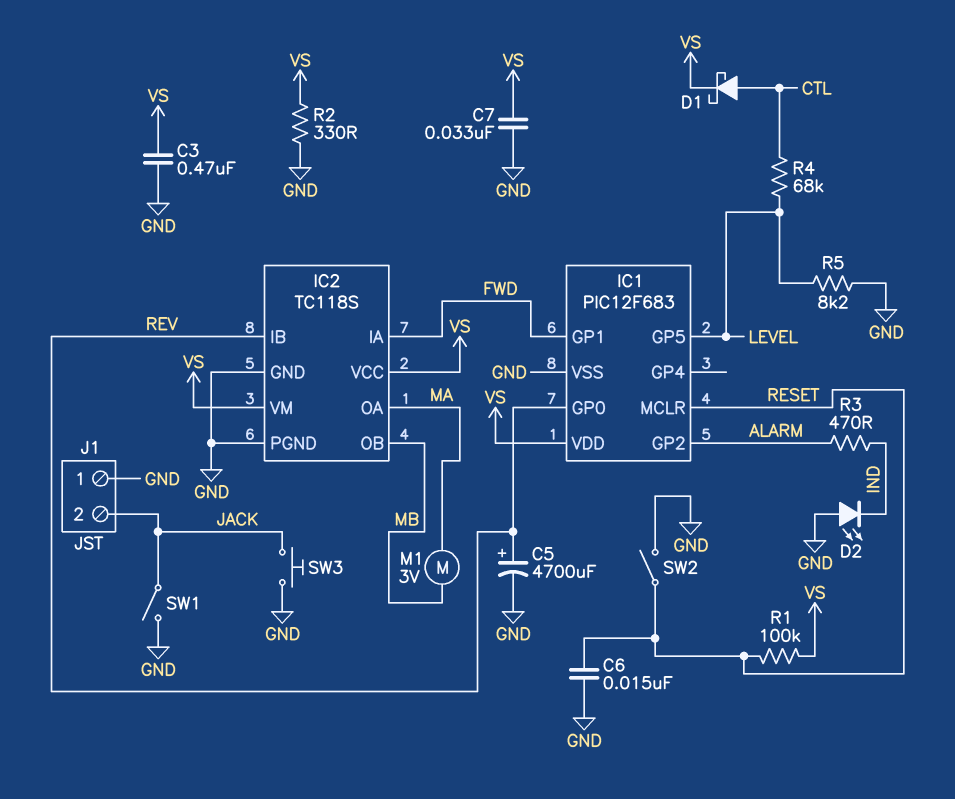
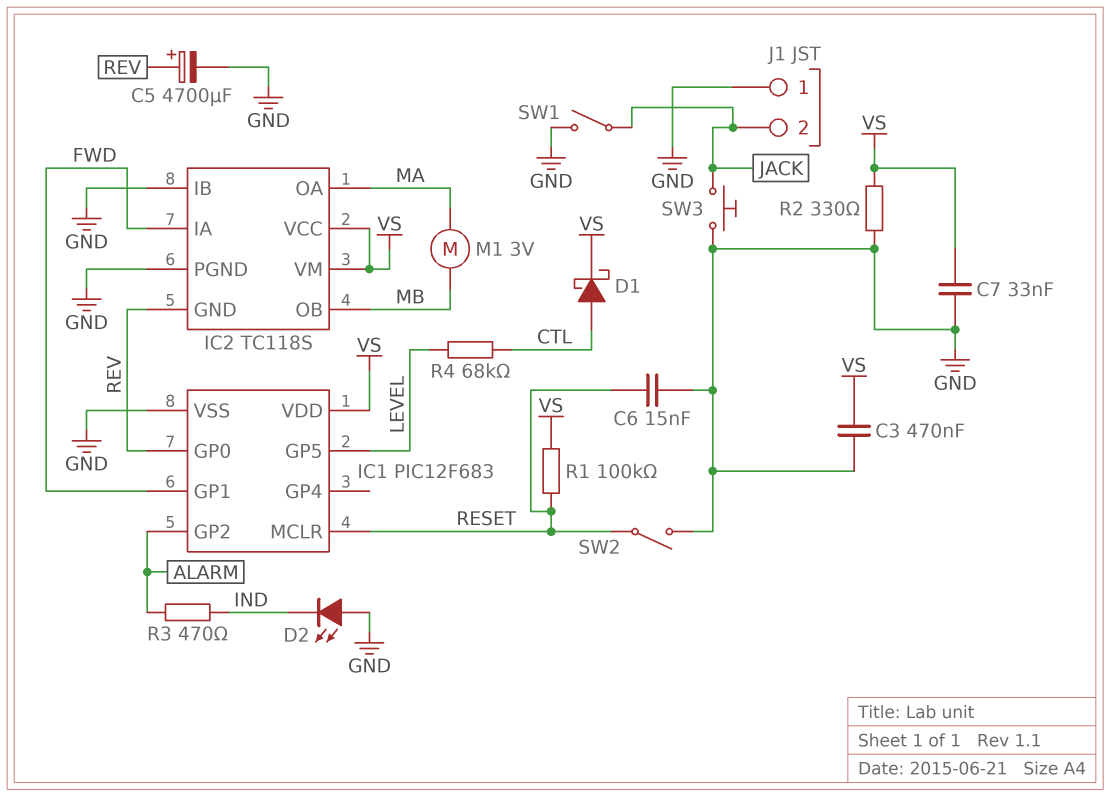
IC2 pin GND: GND -> REV
IC2 pin IB: REV -> GND
R5: 8.2k (GND, LEVEL) -> none

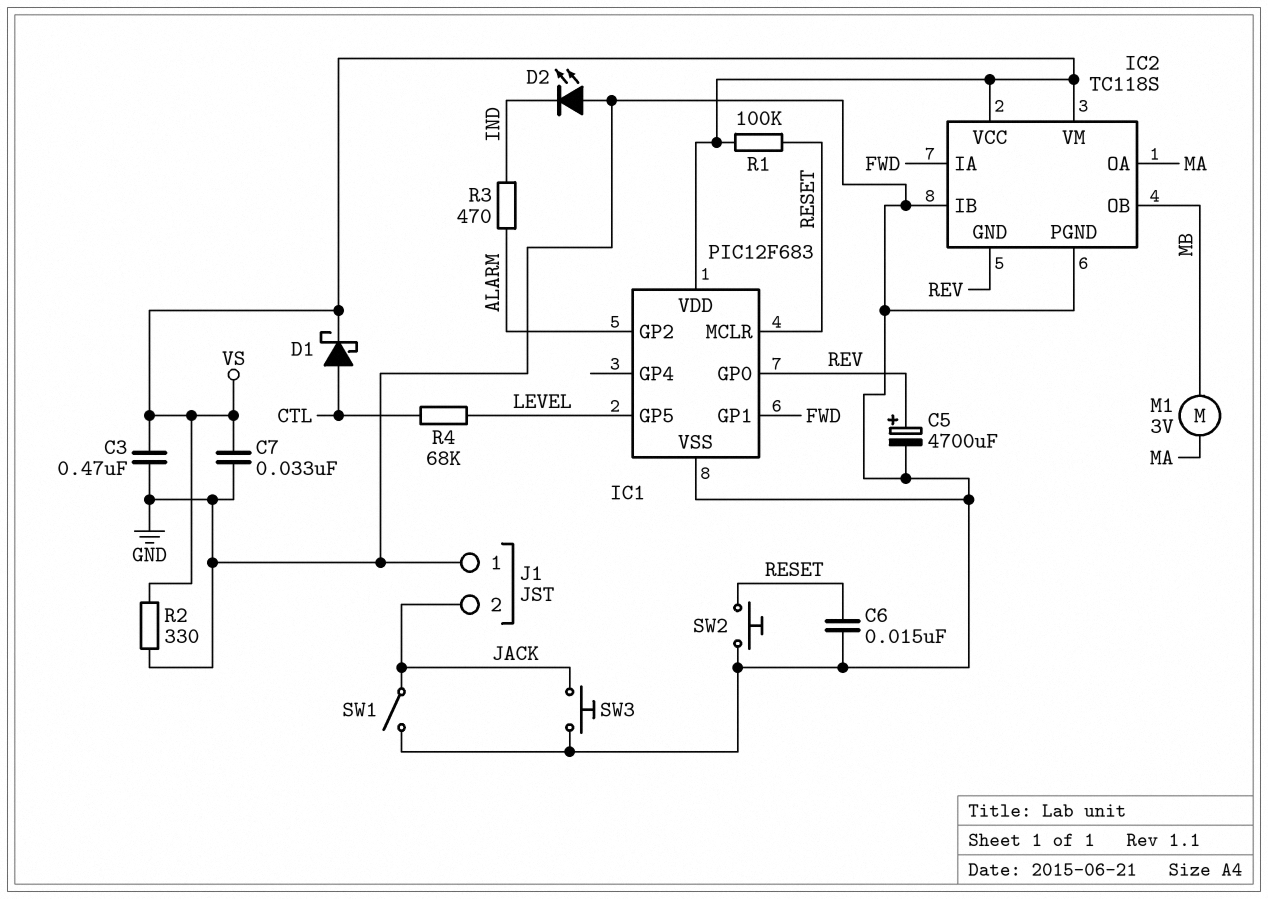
SW2: switch (GND, RESET) -> button (GND, RESET)

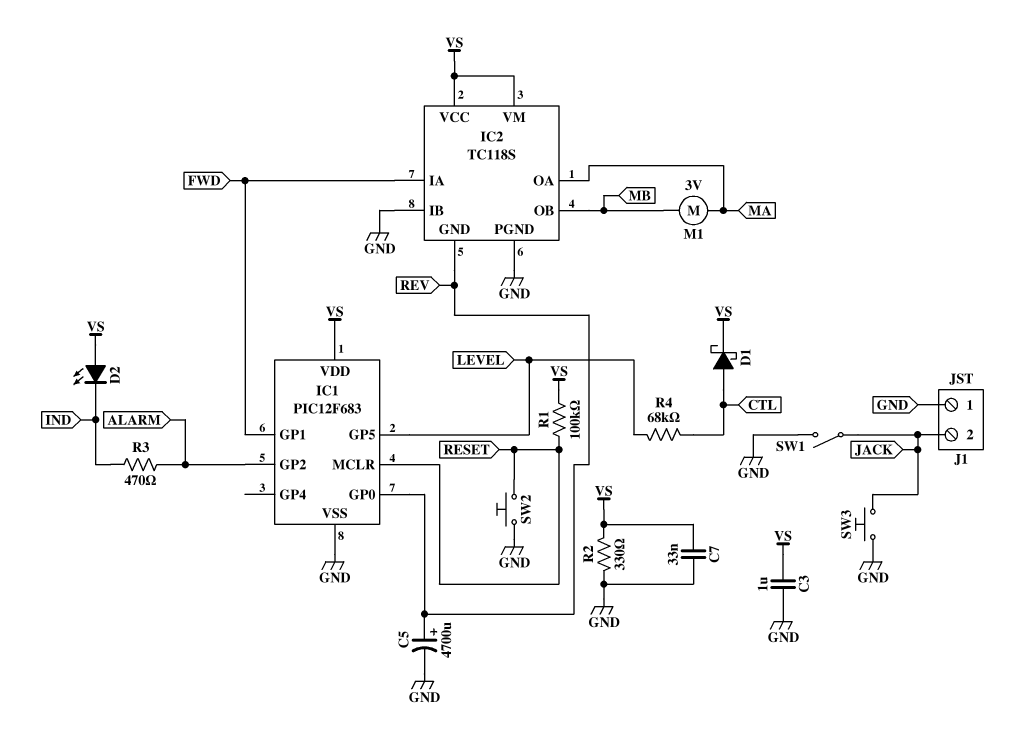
C3: 470nF (GND, VS) -> 1uF (GND, VS)
C6: 15nF (GND, RESET) -> none
D2: LED (A GND, K IND) -> LED (A VS, K IND)

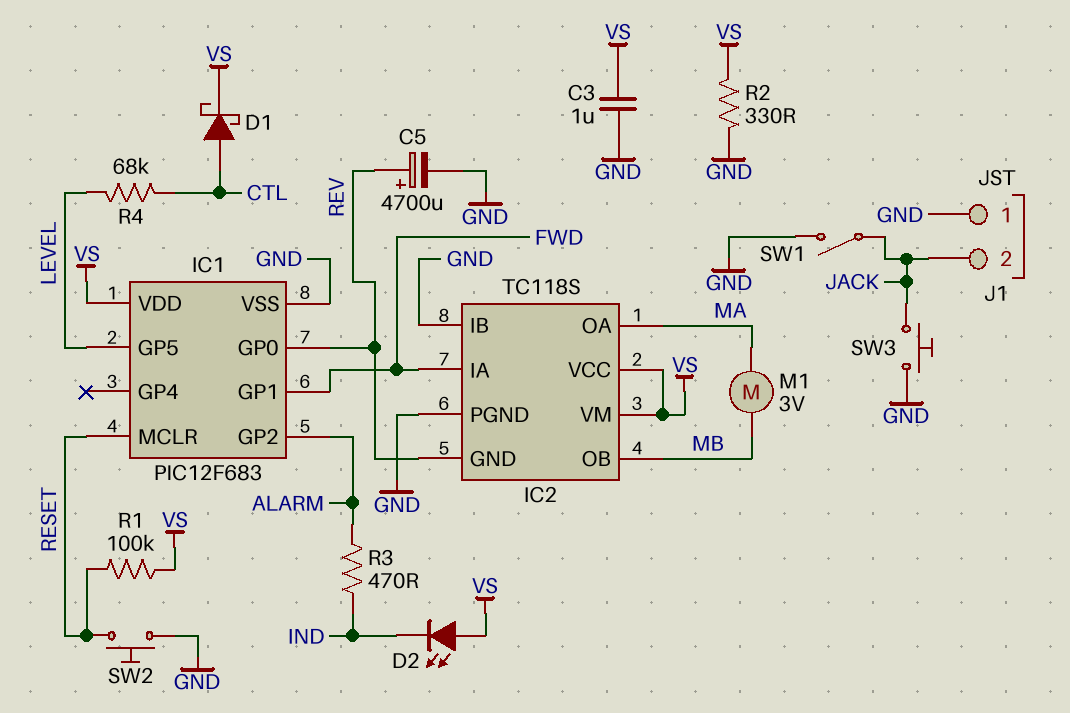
C7: 33nF (GND, VS) -> none

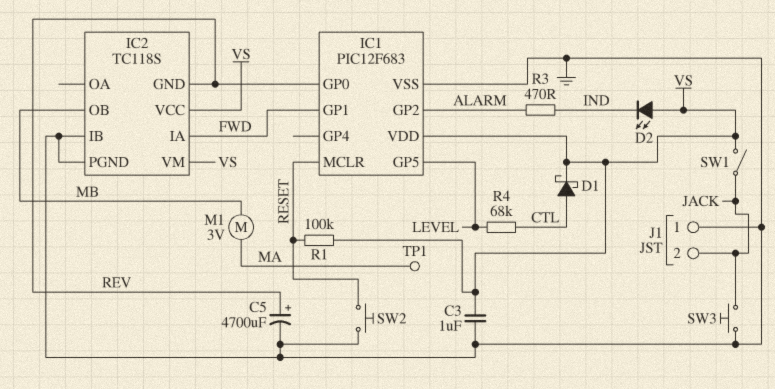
IC2 pin OA: MA -> none
R2: 330 (GND, VS) -> none
SW1: switch (GND, JACK) -> switch (JACK, VS)
TP1: none -> test point (MA)

